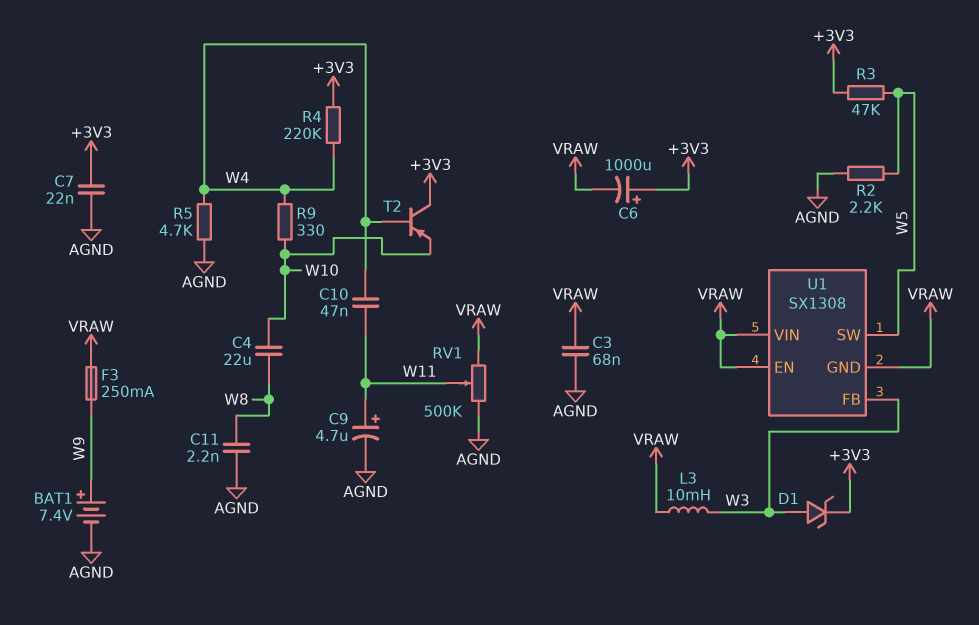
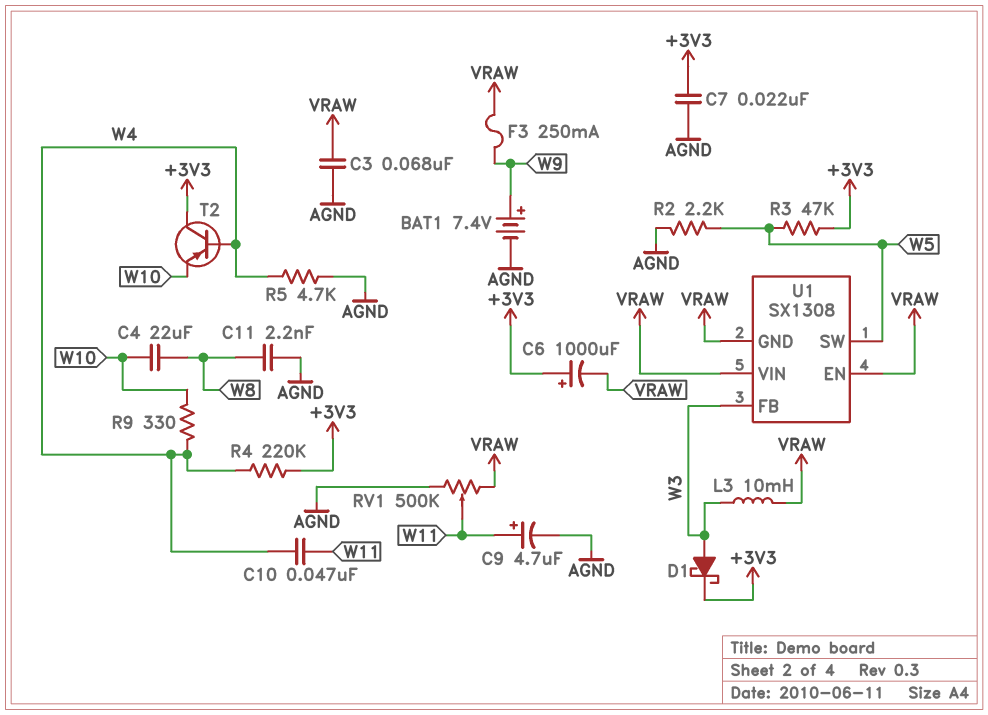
D1: zener (A W3, K +3V3) -> schottky (A W3, K +3V3)

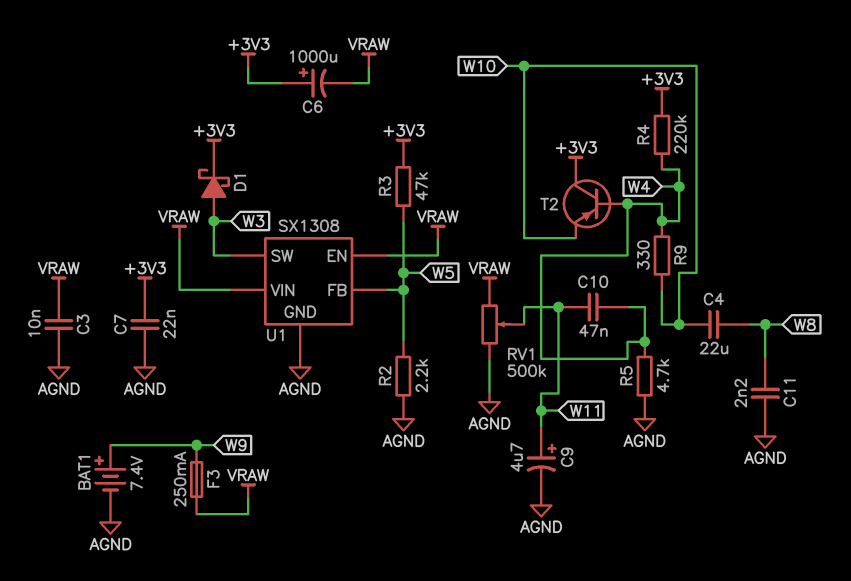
C3: 68nF (AGND, VRAW) -> 10nF (AGND, VRAW)
L3: 10mH (VRAW, W3) -> none
U1 pin FB: W3 -> W5
U1 pin GND: VRAW -> AGND
U1 pin SW: W5 -> W3

